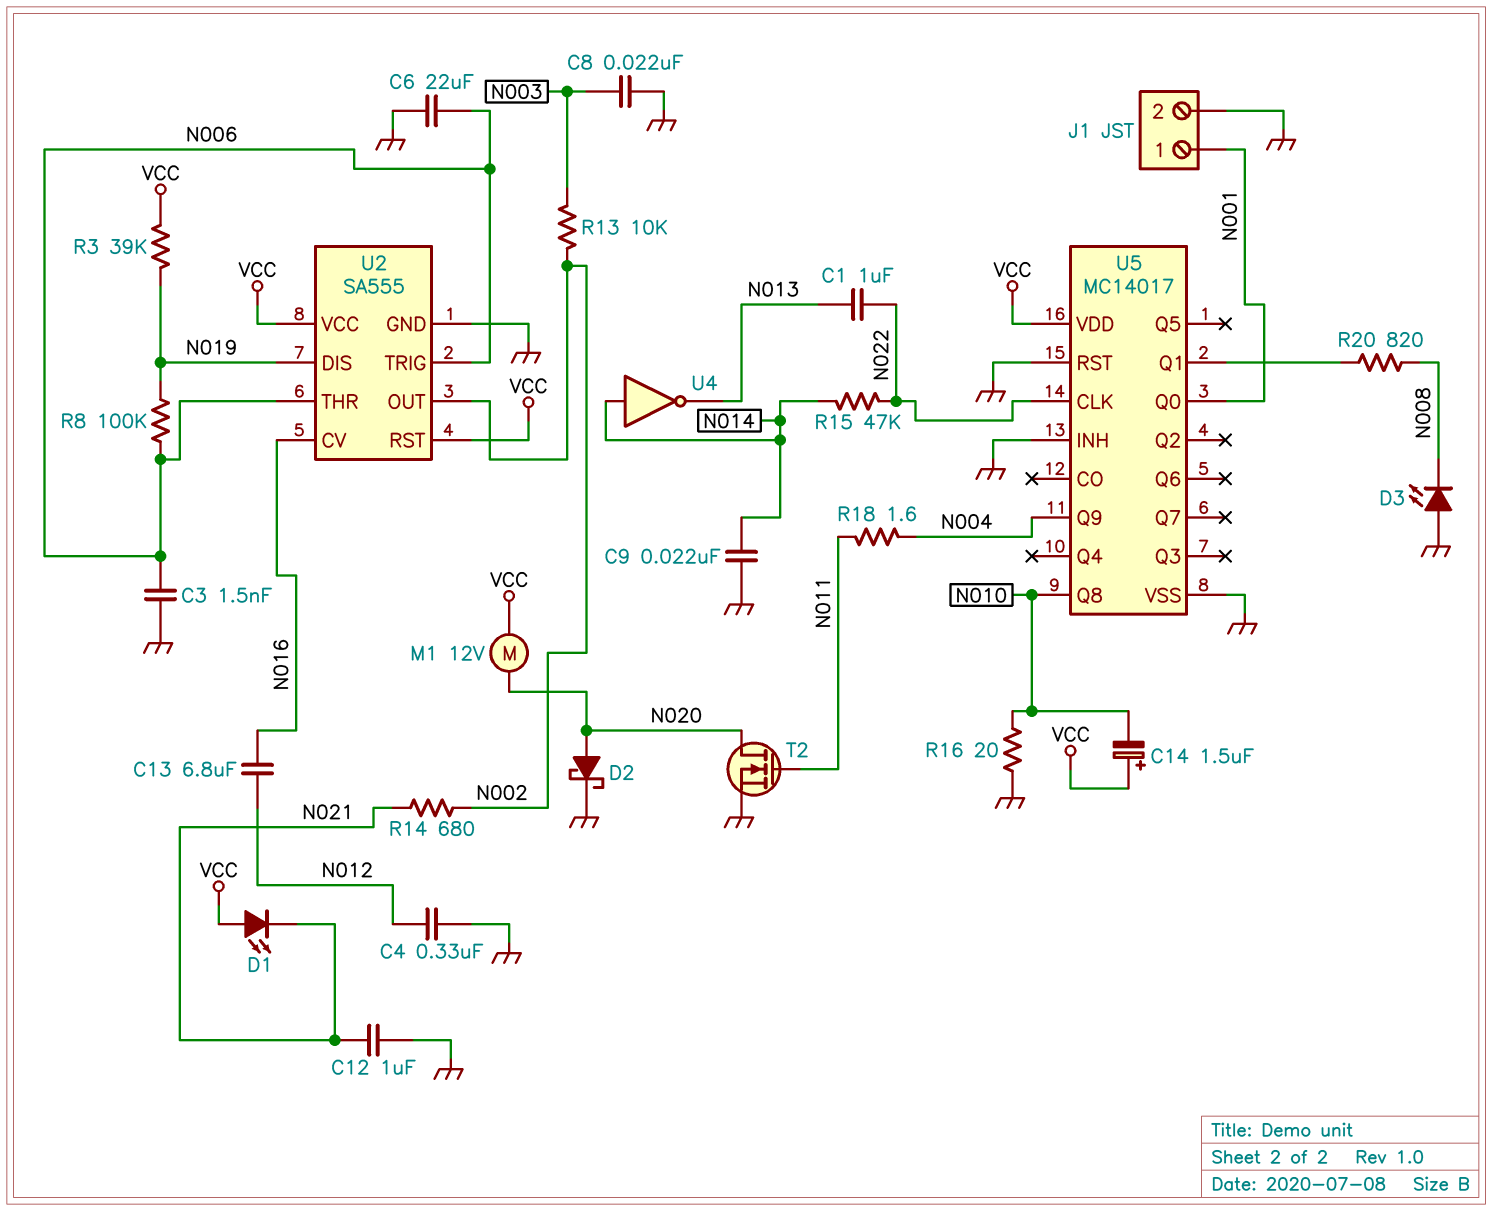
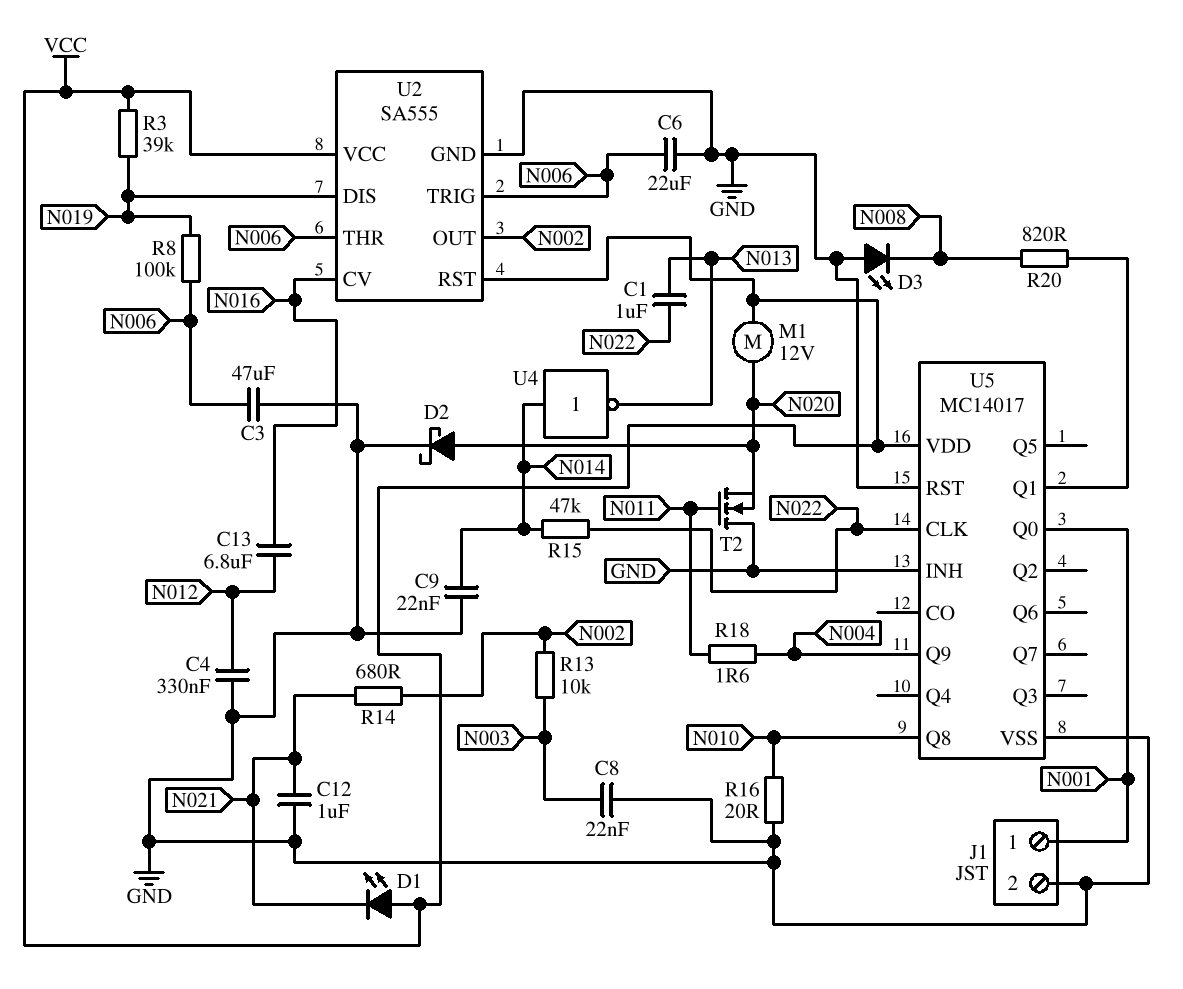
C3: 1.5nF (GND, N006) -> 47uF (GND, N006)
C14: 1.5uF (plus VCC, minus N010) -> none
T2: NMOS (G N011, D N020, S GND) -> NMOS (G N011, D GND, S N020)

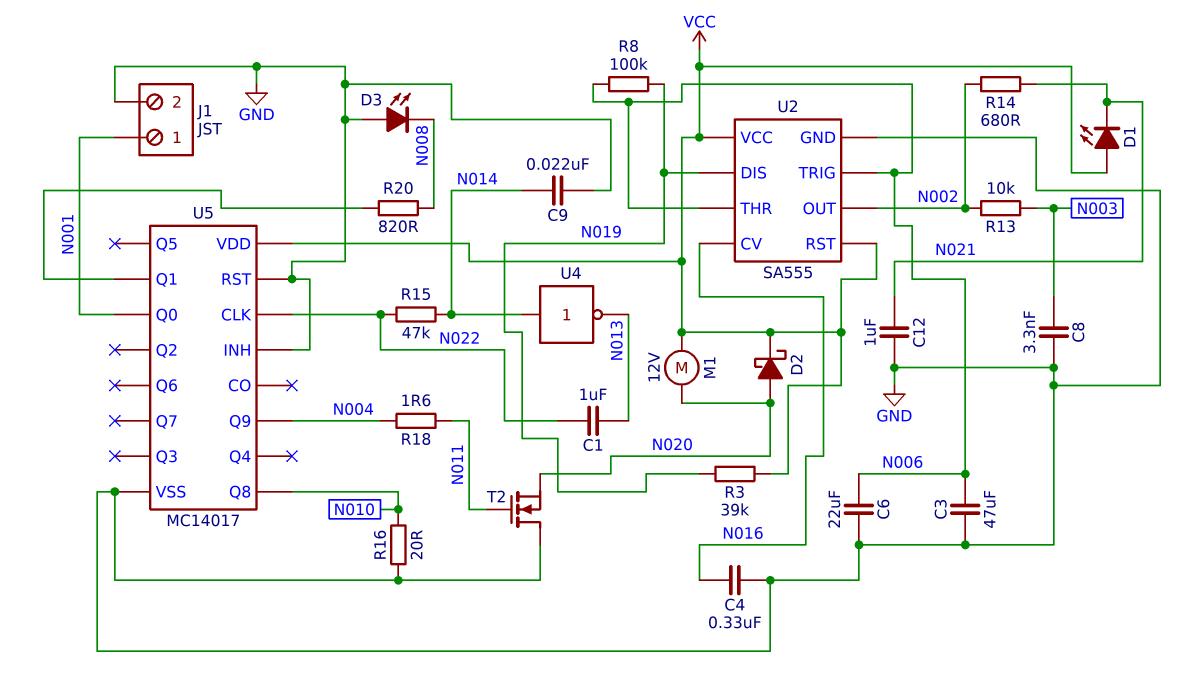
C4: 330nF (GND, N012) -> 330nF (GND, N016)
C8: 22nF (GND, N003) -> 3.3nF (GND, N003)
C13: 6.8uF (N012, N016) -> none
D2: schottky (A N020, K GND) -> schottky (A N020, K VCC)

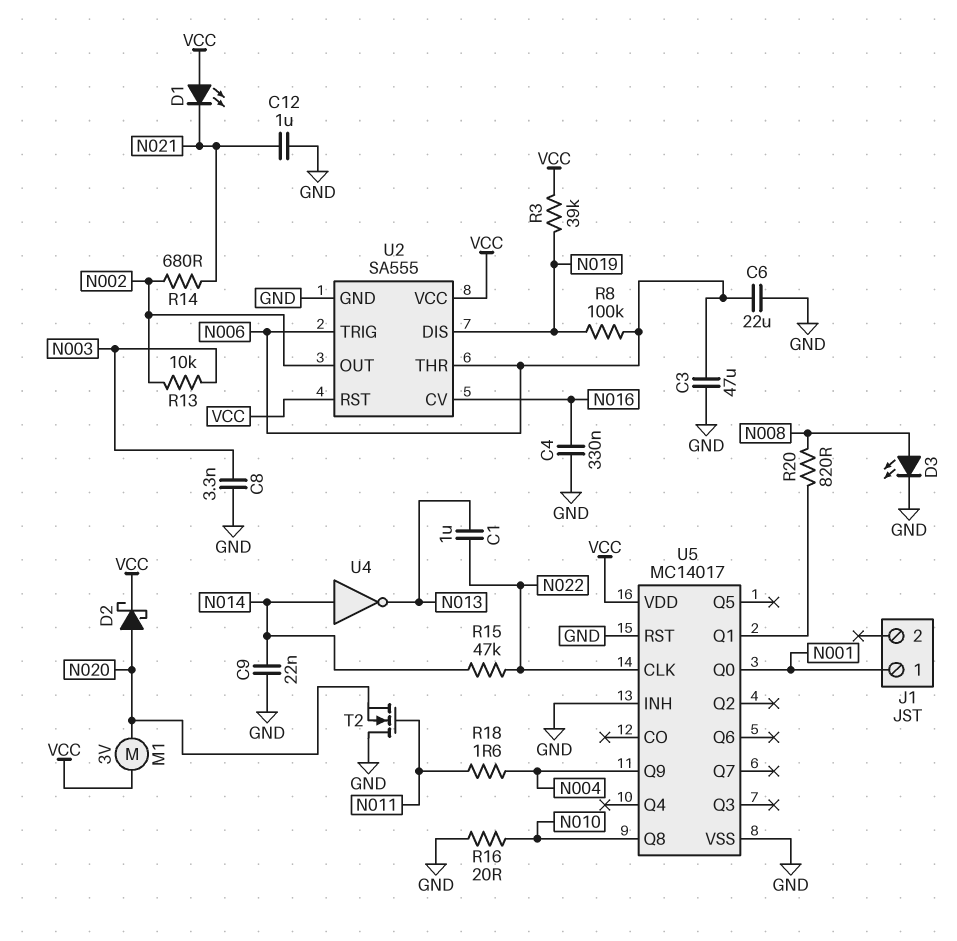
D3: LED (A GND, K N008) -> LED (A N008, K GND)
J1 pin 2: GND -> none
M1: motor 12V (N020, VCC) -> motor 3V (N020, VCC)

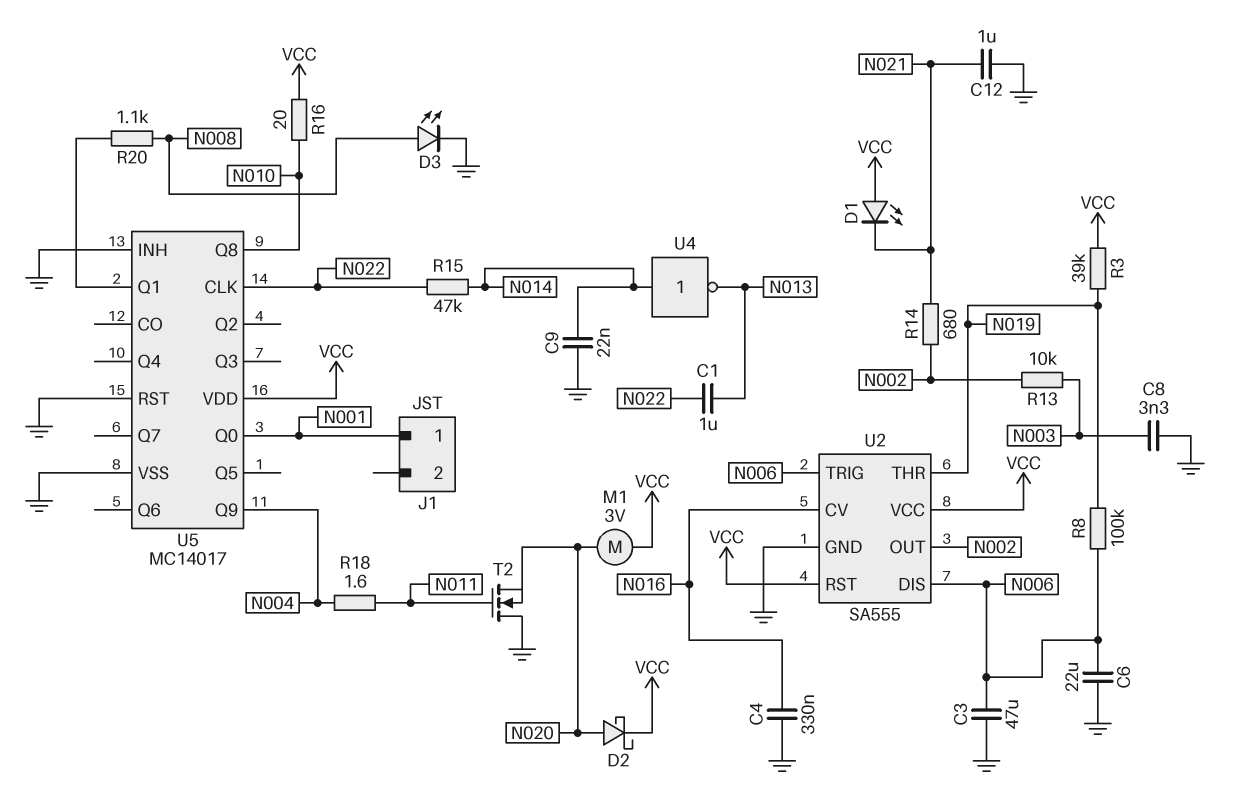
R16: 20 (GND, N010) -> 20 (N010, VCC)
R20: 820 (N008, U5/Q1) -> 1.1k (N008, U5/Q1)
U2 pin DIS: N019 -> N006
U2 pin THR: N006 -> N019

